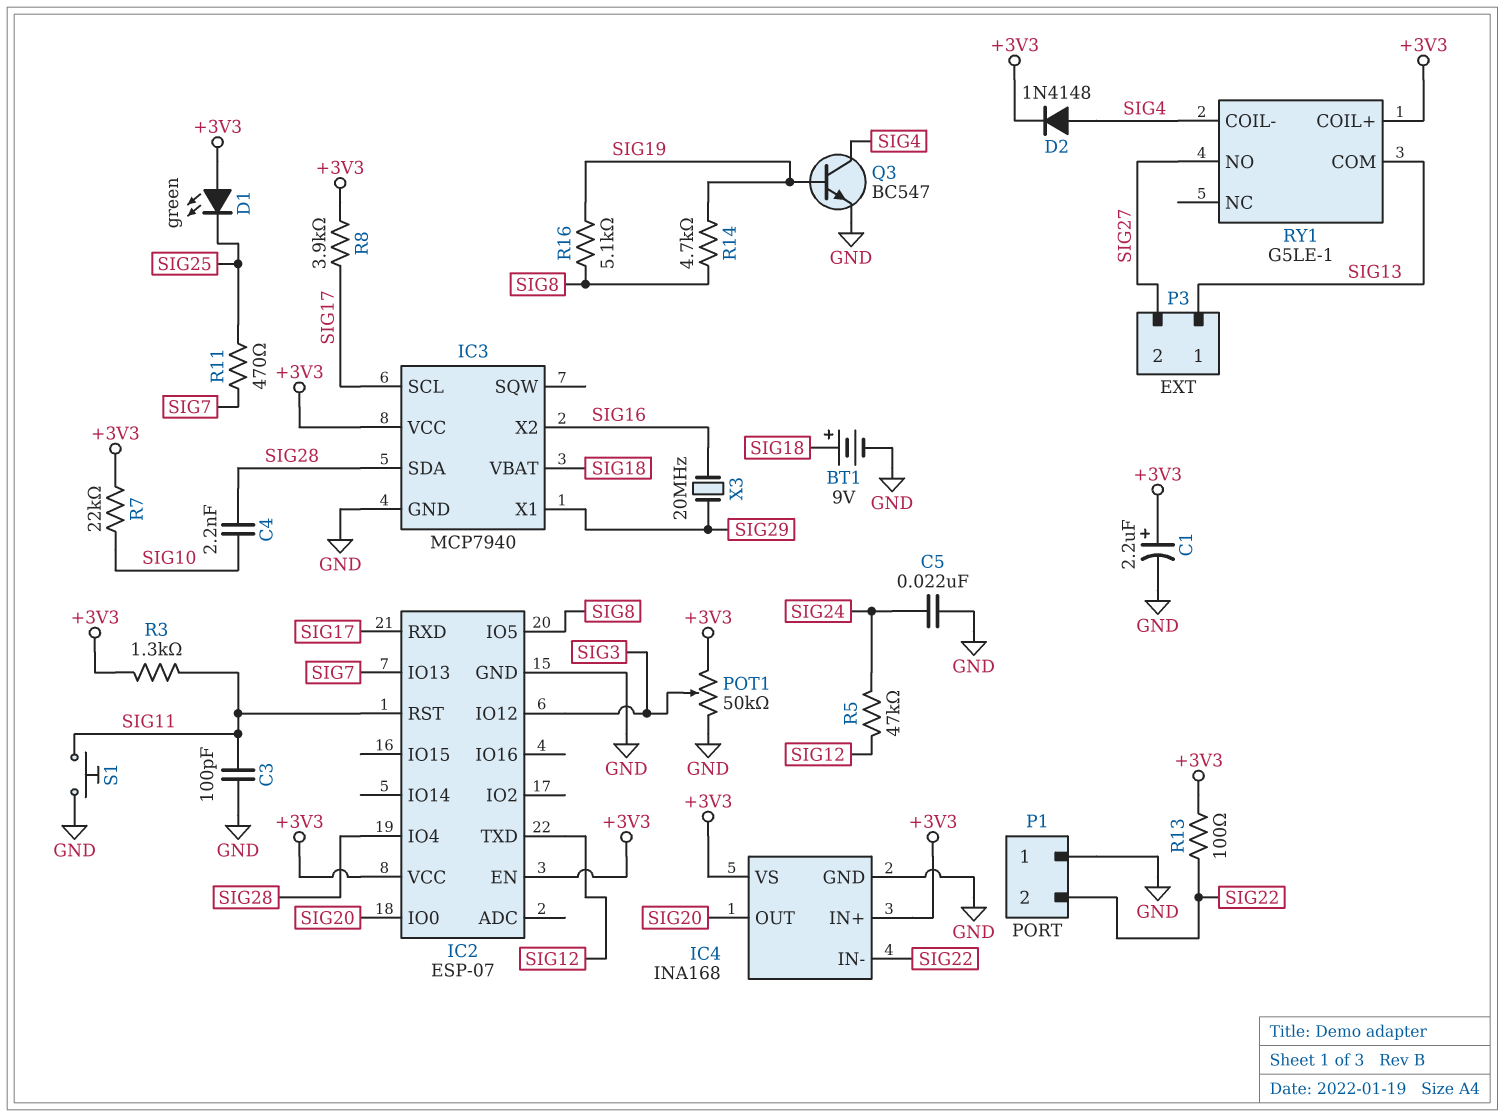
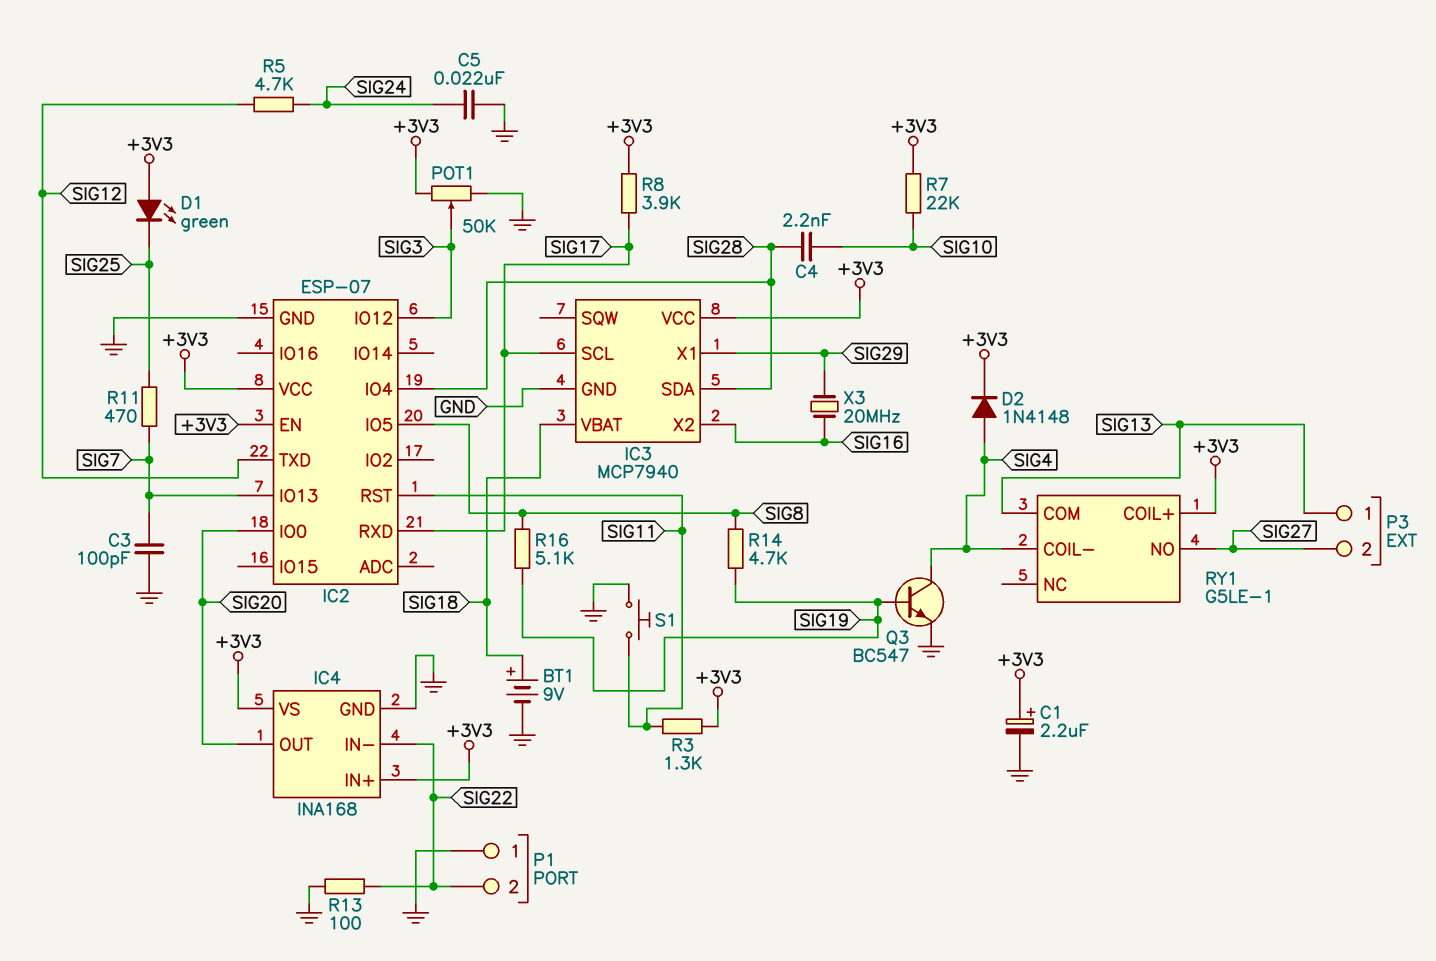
C3: 100pF (GND, SIG11) -> 100pF (GND, SIG7)
R5: 47k (SIG12, SIG24) -> 4.7k (SIG12, SIG24)
R13: 100 (+3V3, SIG22) -> 100 (GND, SIG22)

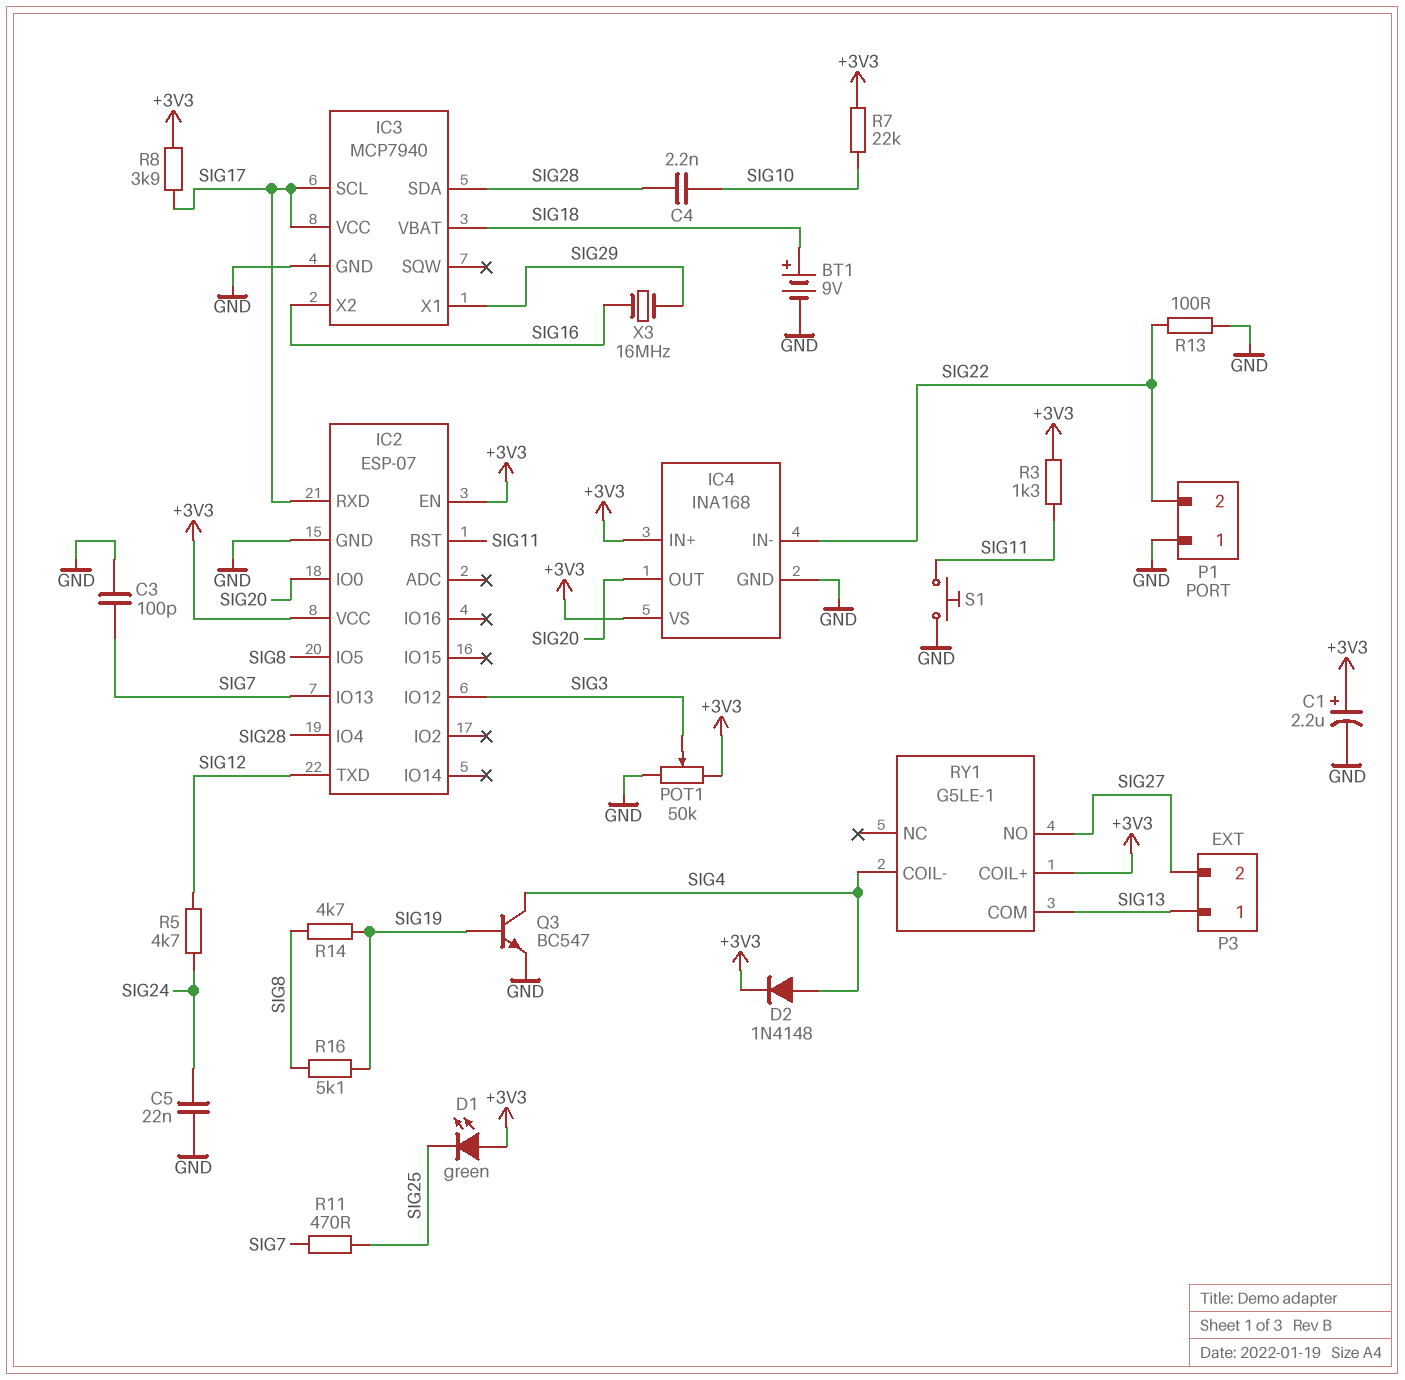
IC3 pin VCC: +3V3 -> SIG17
X3: 20MHz (SIG16, SIG29) -> 16MHz (SIG16, SIG29)

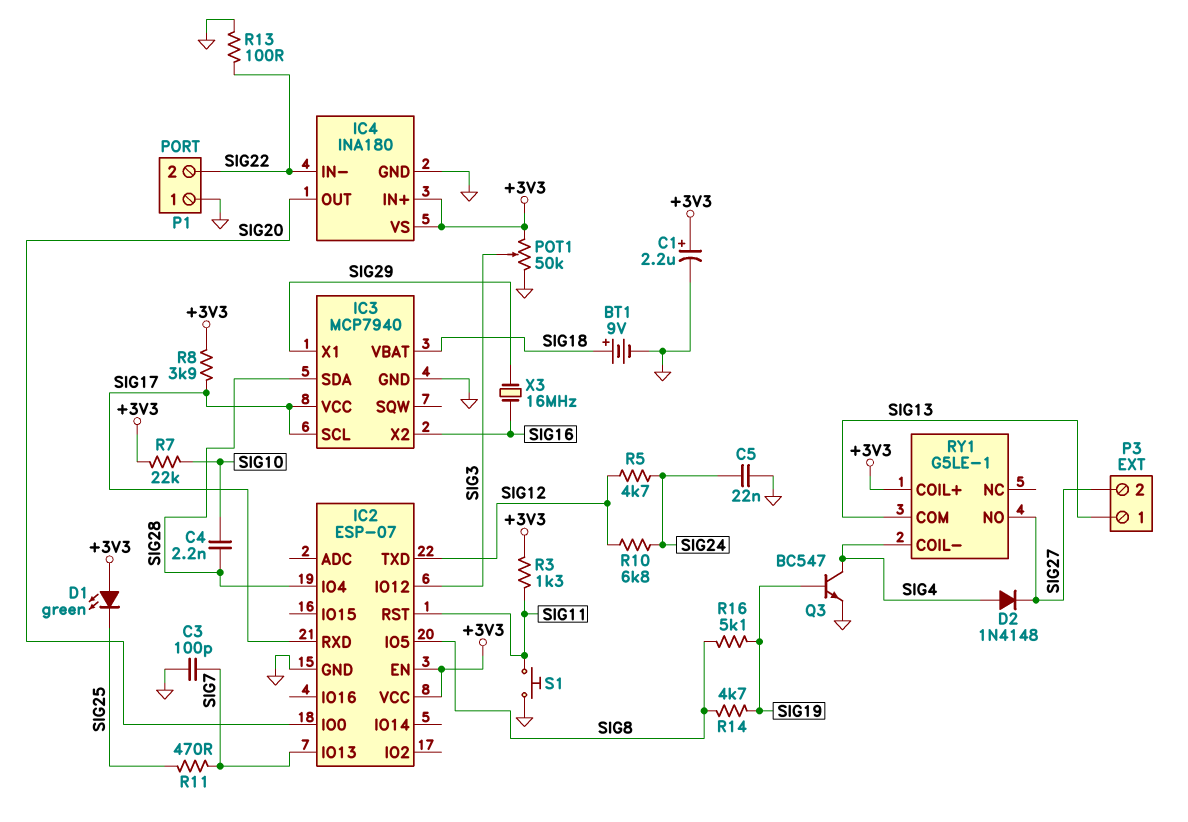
D2: diode 1N4148 (A SIG4, K +3V3) -> diode 1N4148 (A SIG4, K SIG27)
IC4: INA168 -> INA180
R10: none -> 6.8k (SIG12, SIG24)

